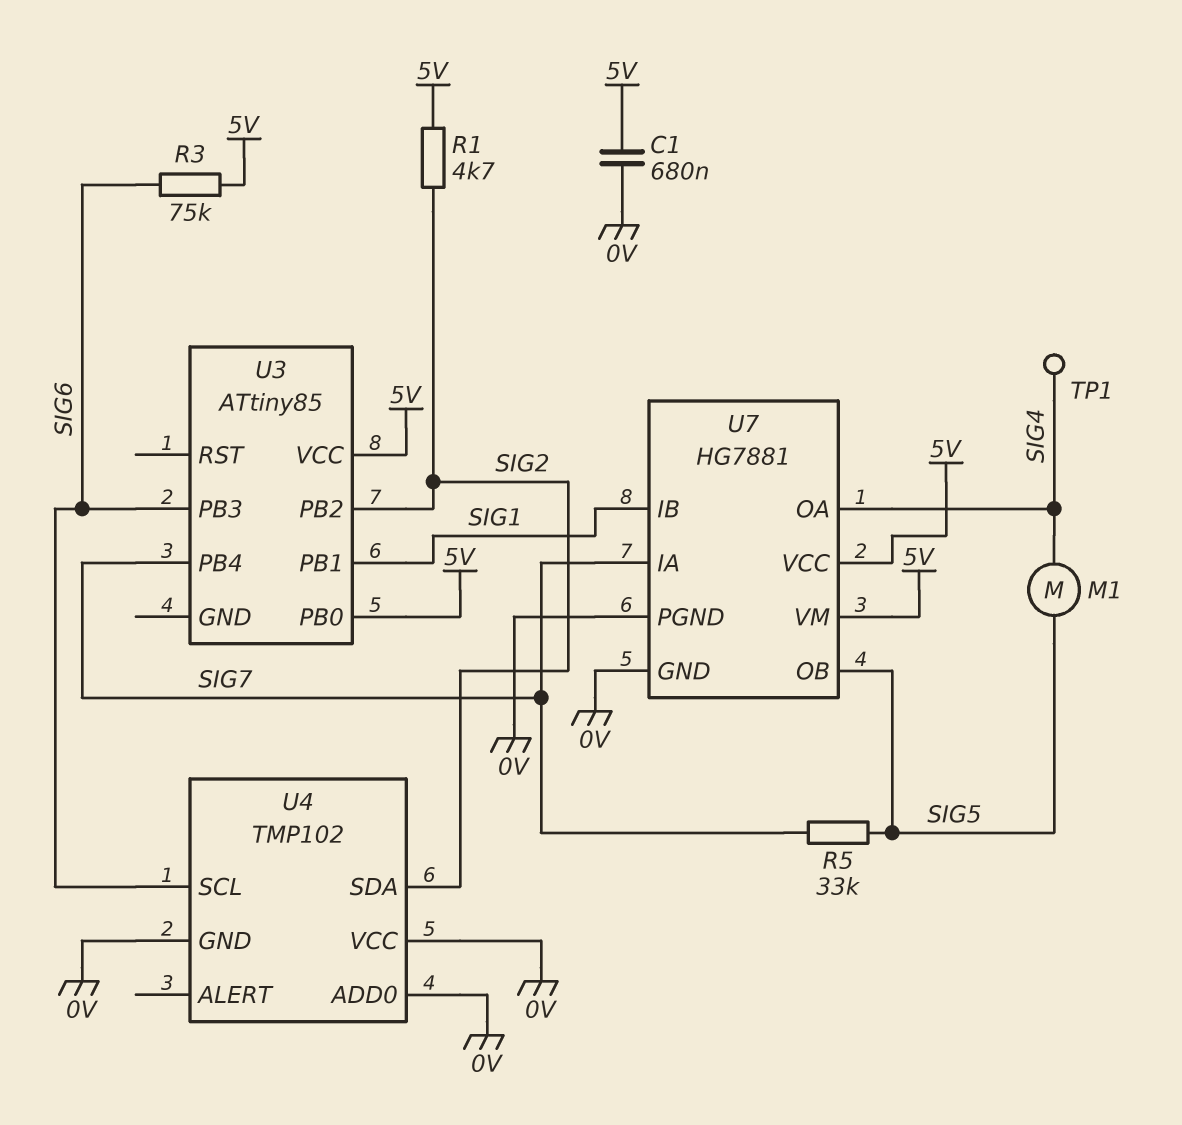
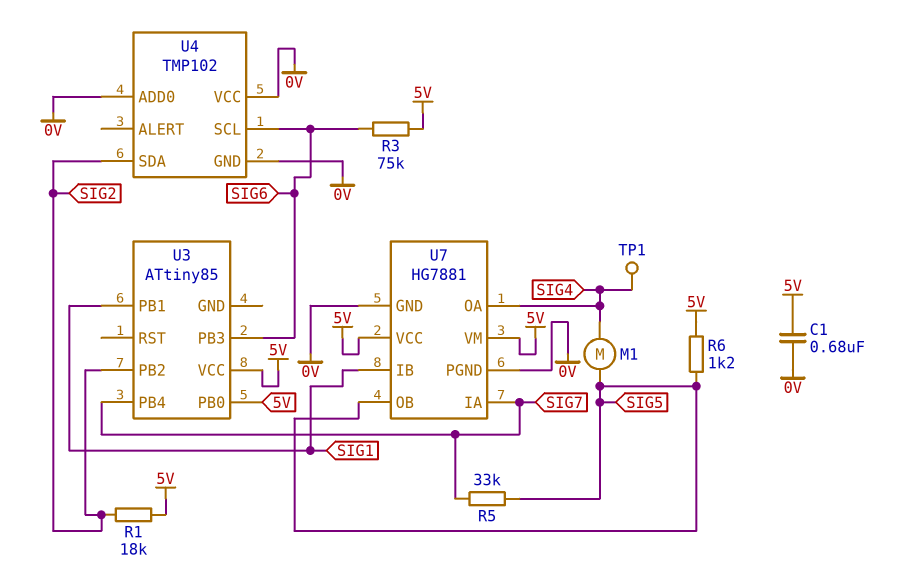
R1: 4.7k (5V, SIG2) -> 18k (5V, SIG2)
R6: none -> 1.2k (5V, SIG5)

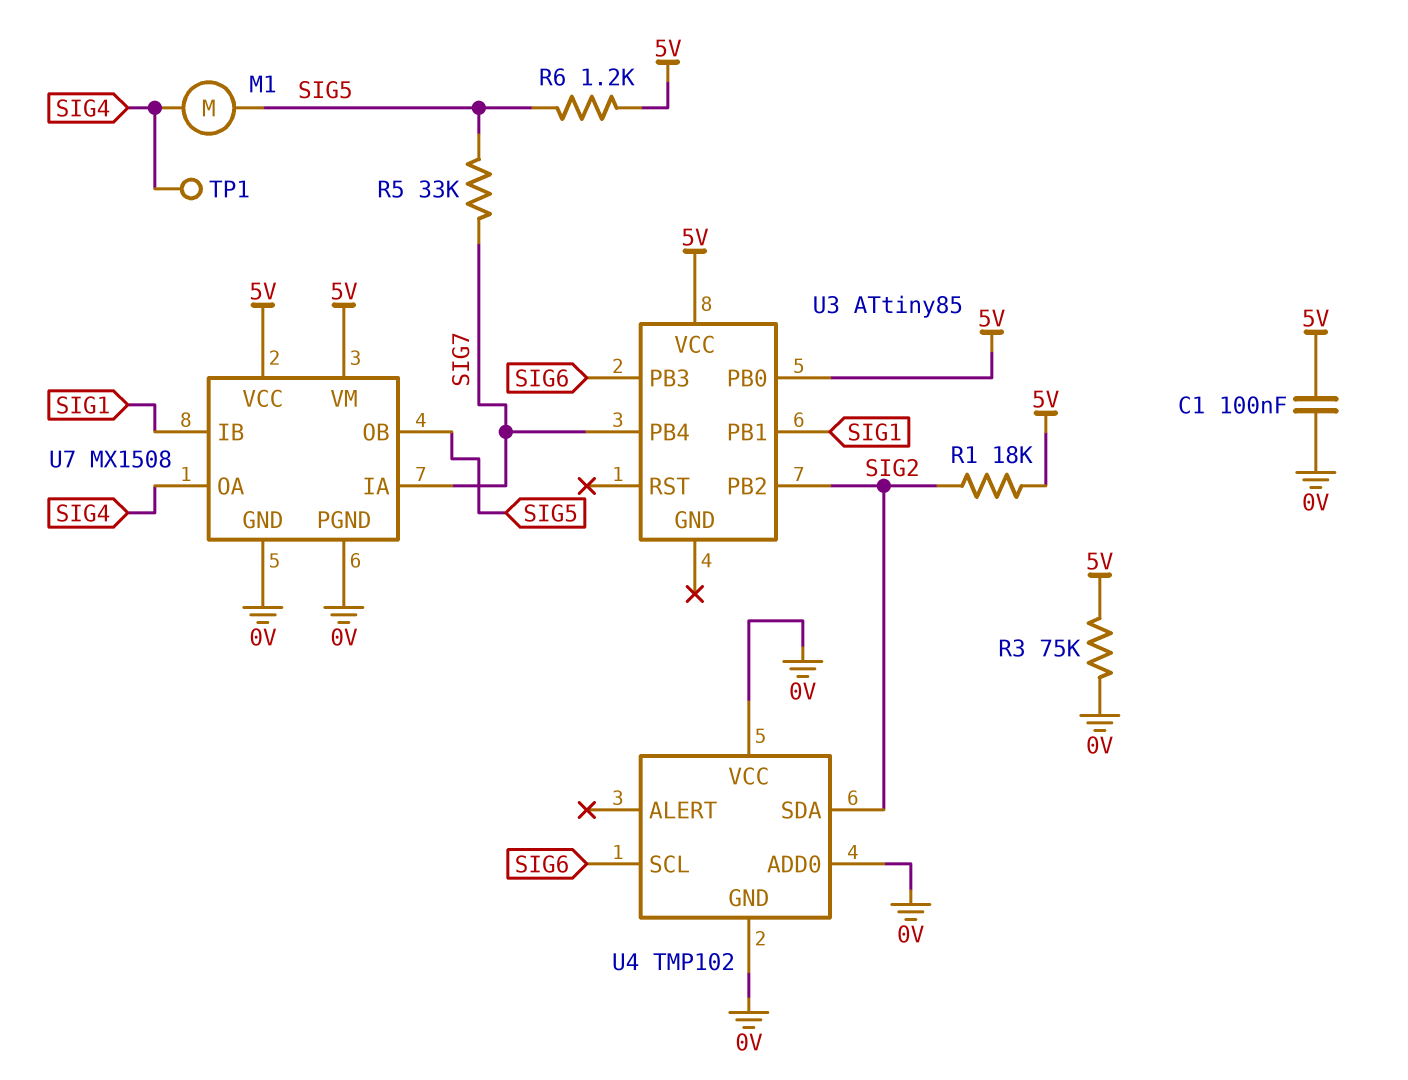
C1: 680nF (0V, 5V) -> 100nF (0V, 5V)
R3: 75k (5V, SIG6) -> 75k (0V, 5V)
U7: HG7881 -> MX1508

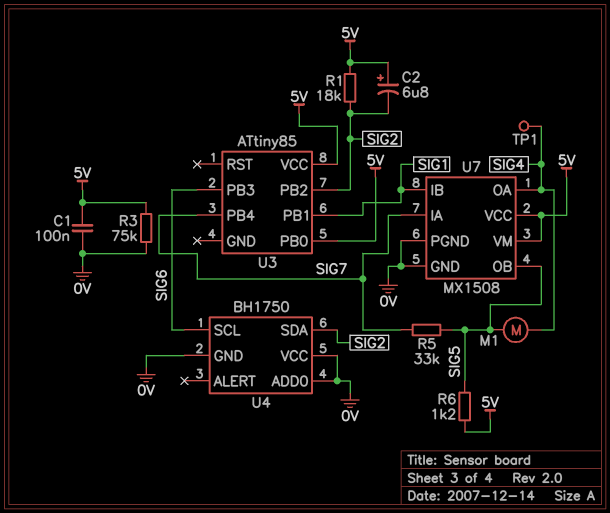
C2: none -> 6.8uF (plus 5V, minus SIG2)
U4: TMP102 -> BH1750

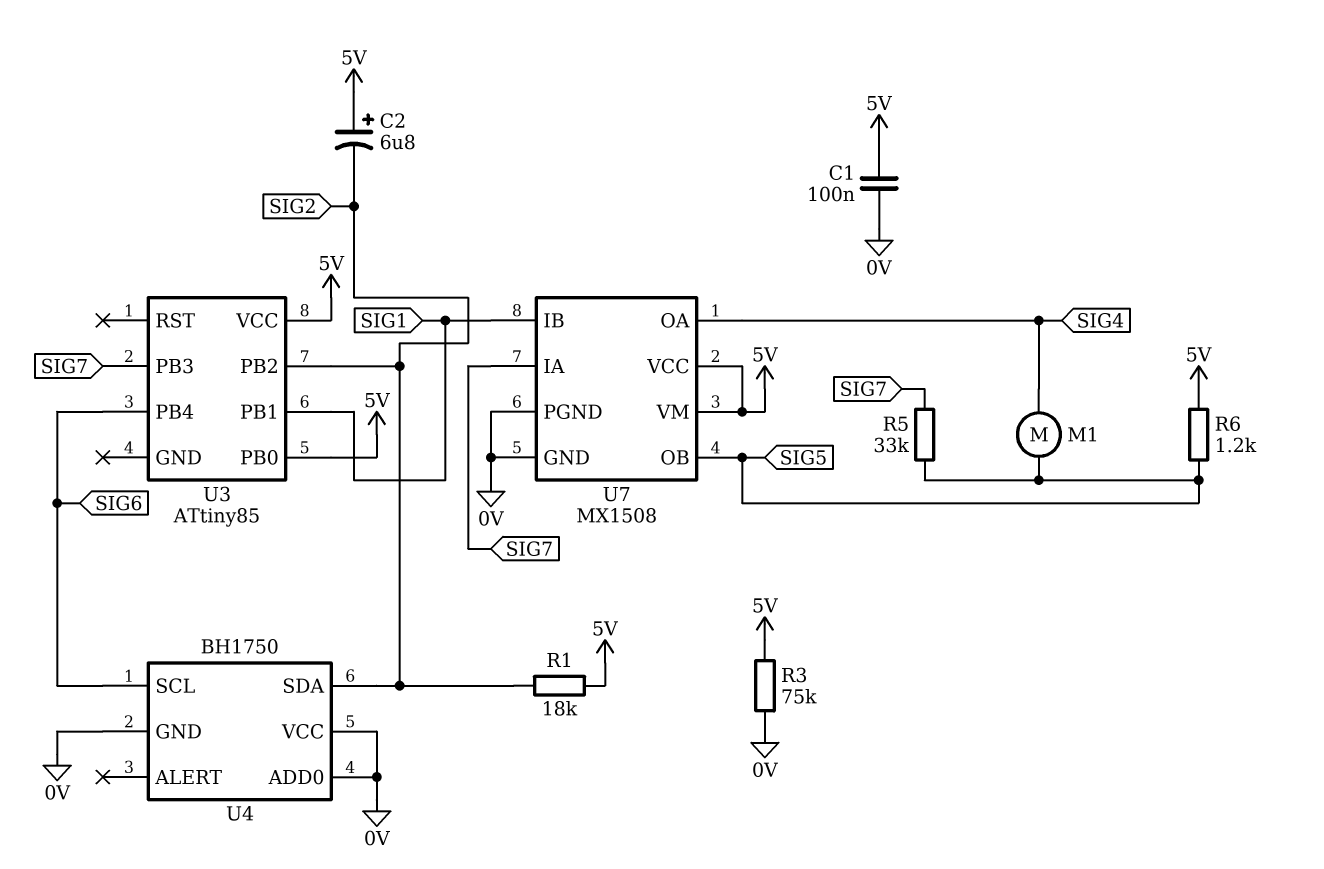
TP1: test point (SIG4) -> none
U3 pin PB3: SIG6 -> SIG7
U3 pin PB4: SIG7 -> SIG6

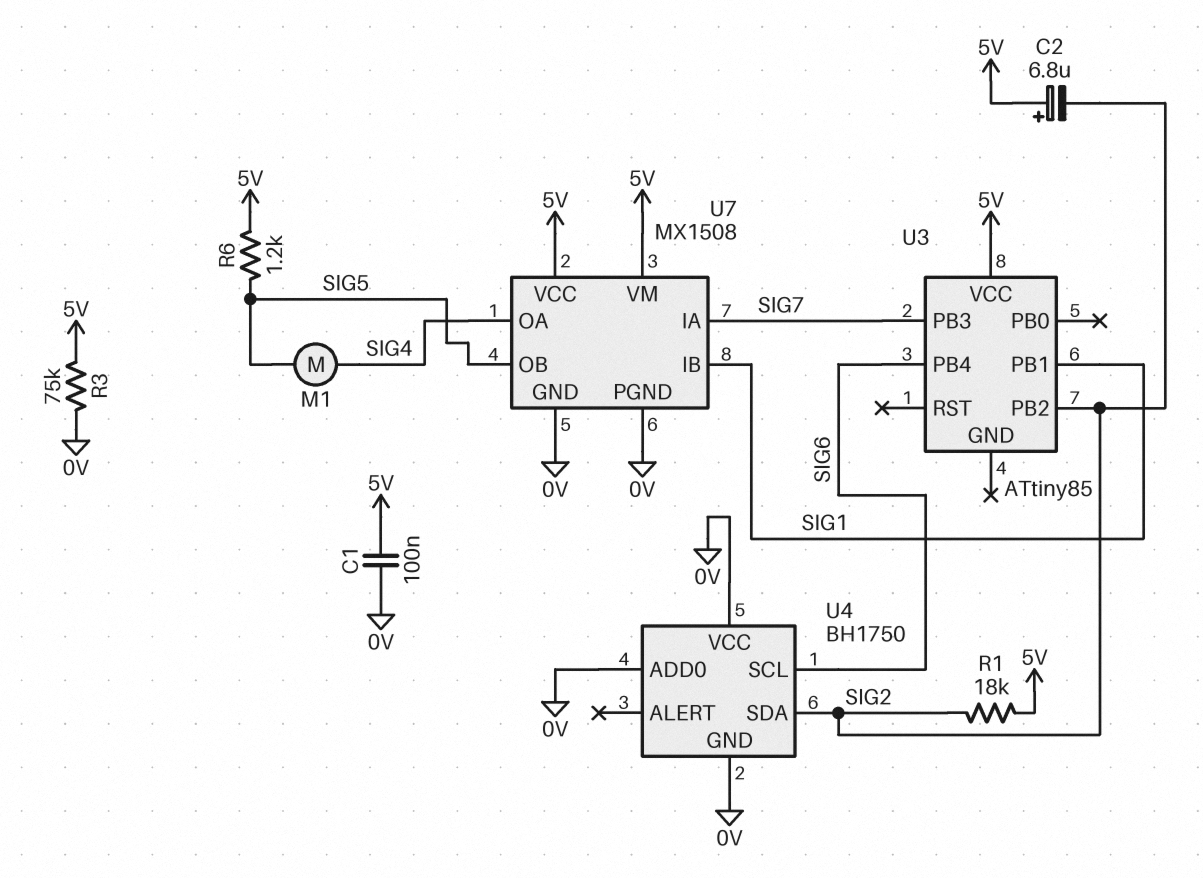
R5: 33k (SIG5, SIG7) -> none
U3 pin PB0: 5V -> none

